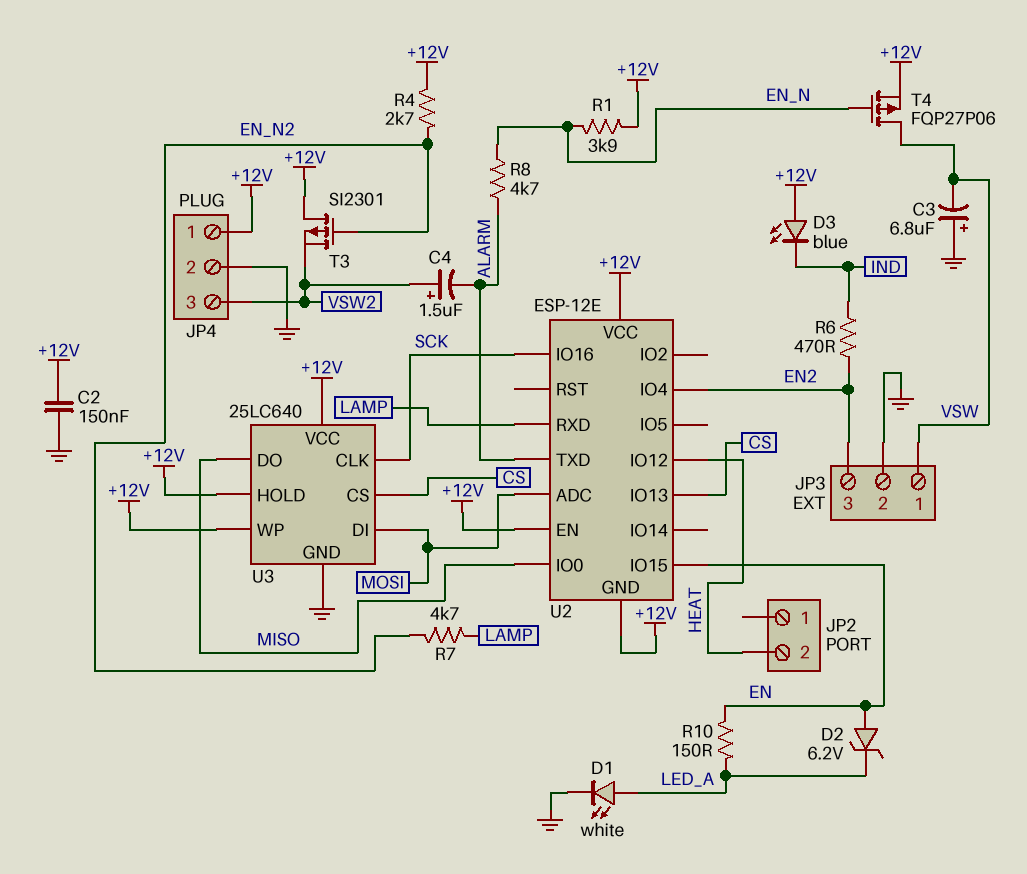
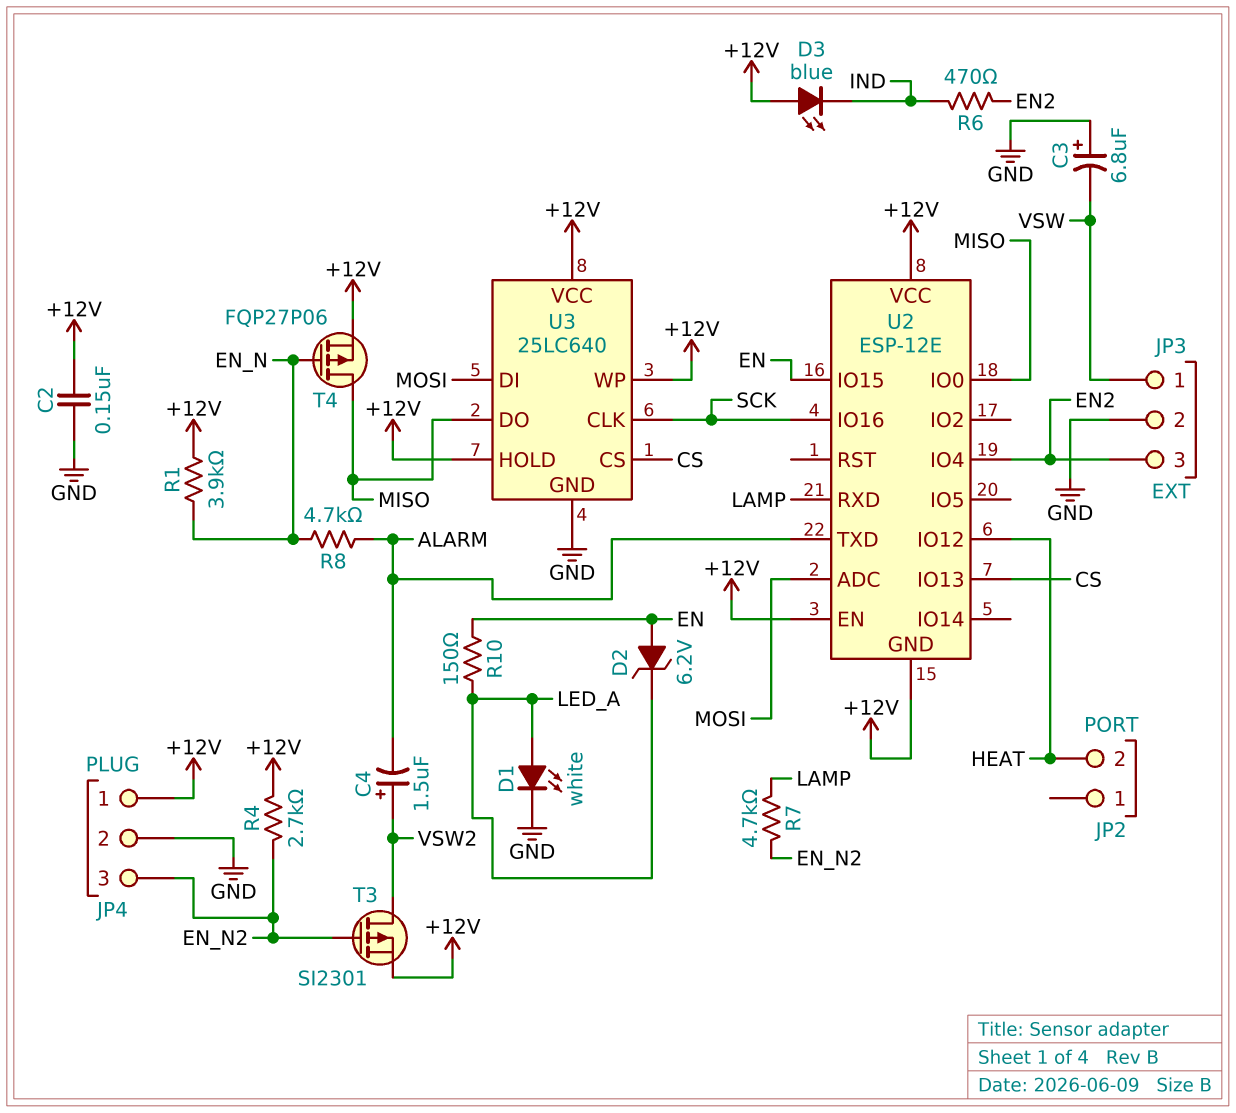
JP4 pin 3: VSW2 -> EN_N2
T3: PMOS SI2301 (G EN_N2, D +12V, S VSW2) -> PMOS SI2301 (G EN_N2, D VSW2, S +12V)
T4: PMOS FQP27P06 (G EN_N, D VSW, S +12V) -> PMOS FQP27P06 (G EN_N, D MISO, S +12V)

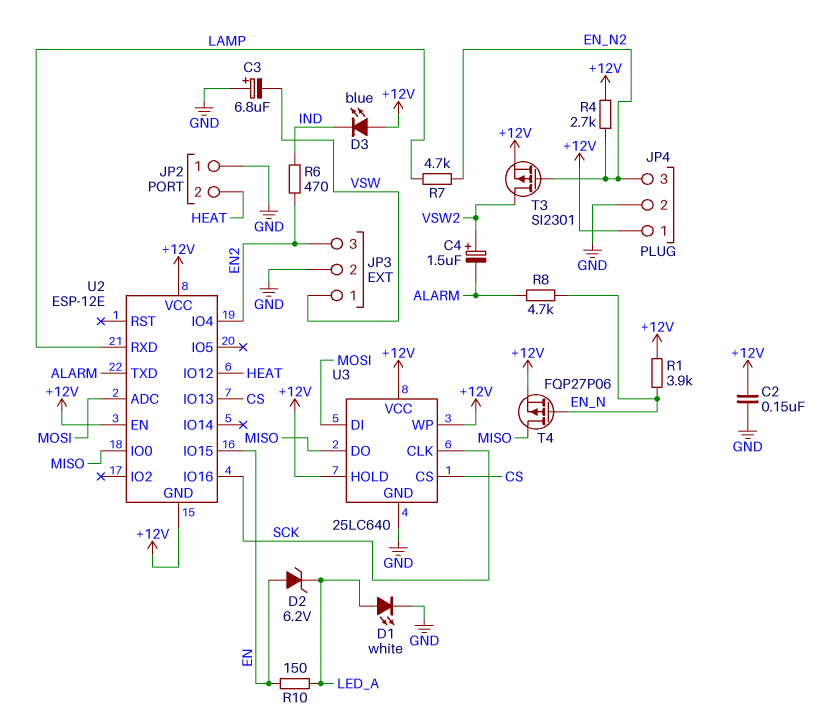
JP2 pin 1: none -> GND

